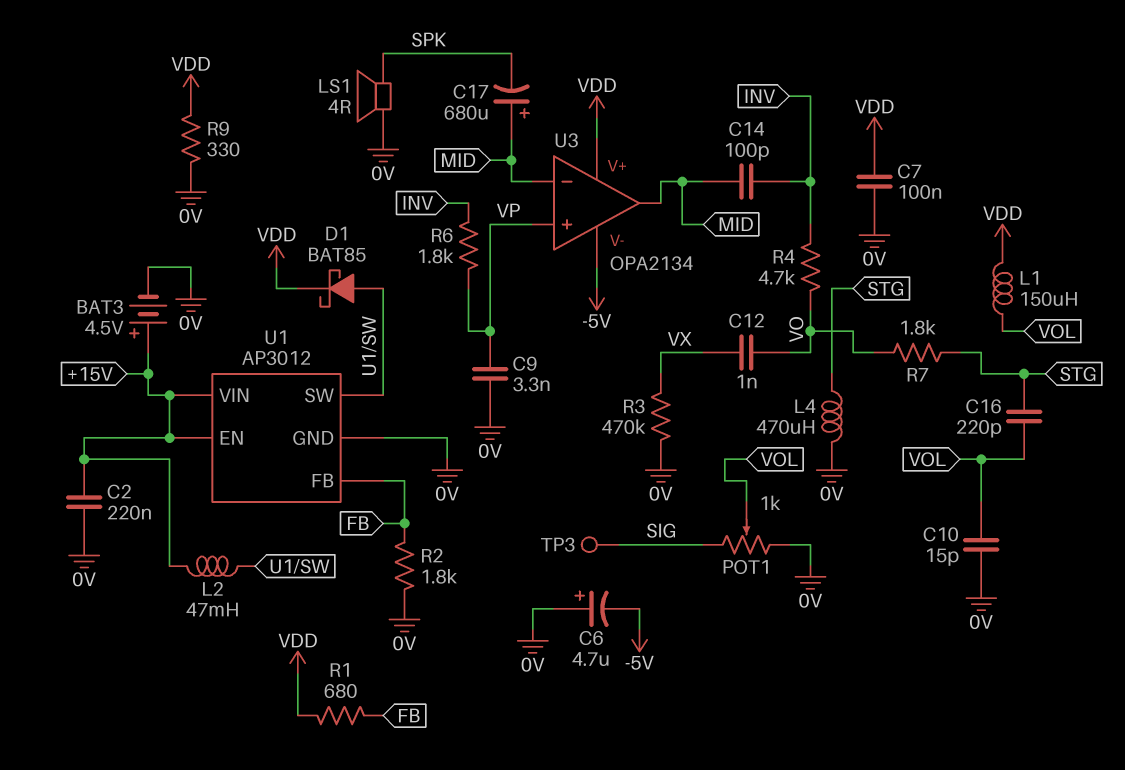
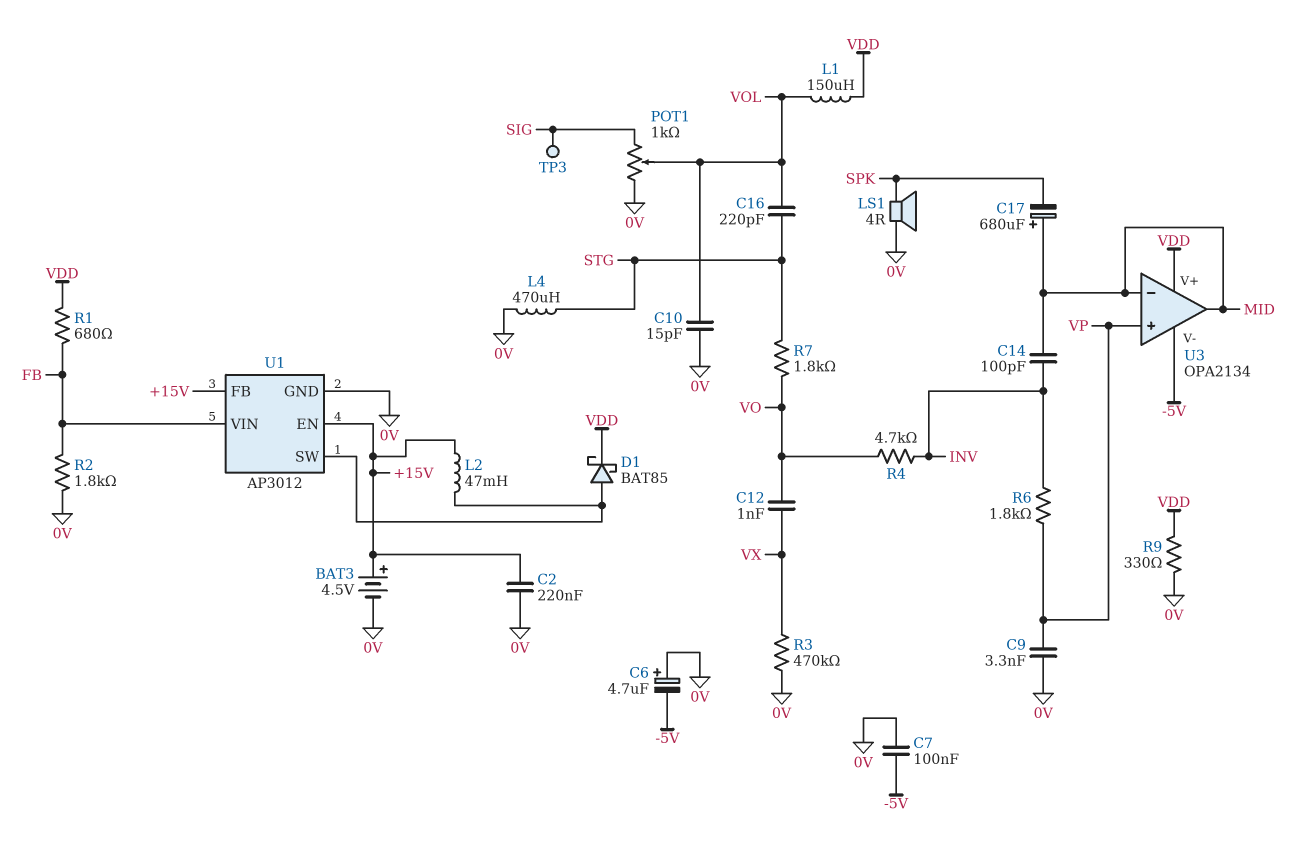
C7: 100nF (0V, VDD) -> 100nF (-5V, 0V)
U1 pin FB: FB -> +15V
U1 pin VIN: +15V -> FB

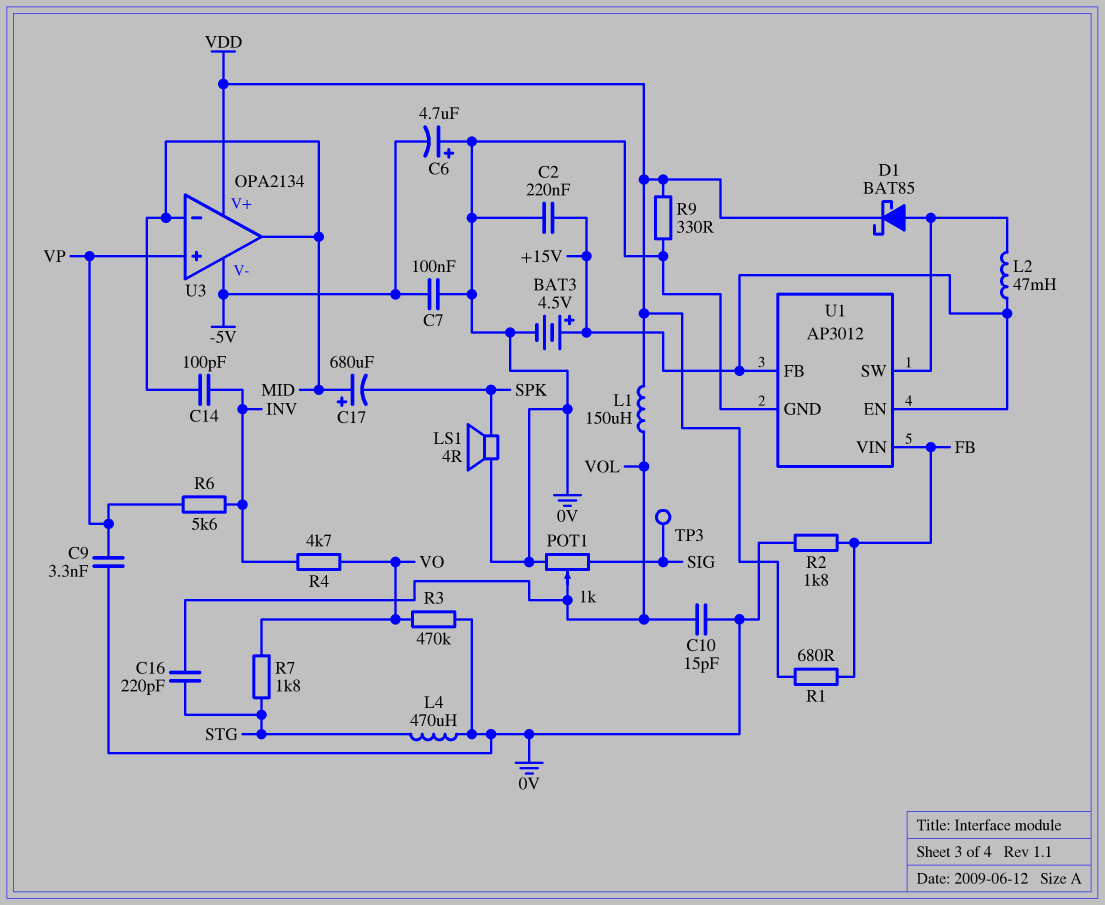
C12: 1nF (VO, VX) -> none
R3: 470k (0V, VX) -> 470k (0V, VO)
R6: 1.8k (INV, VP) -> 5.6k (INV, VP)

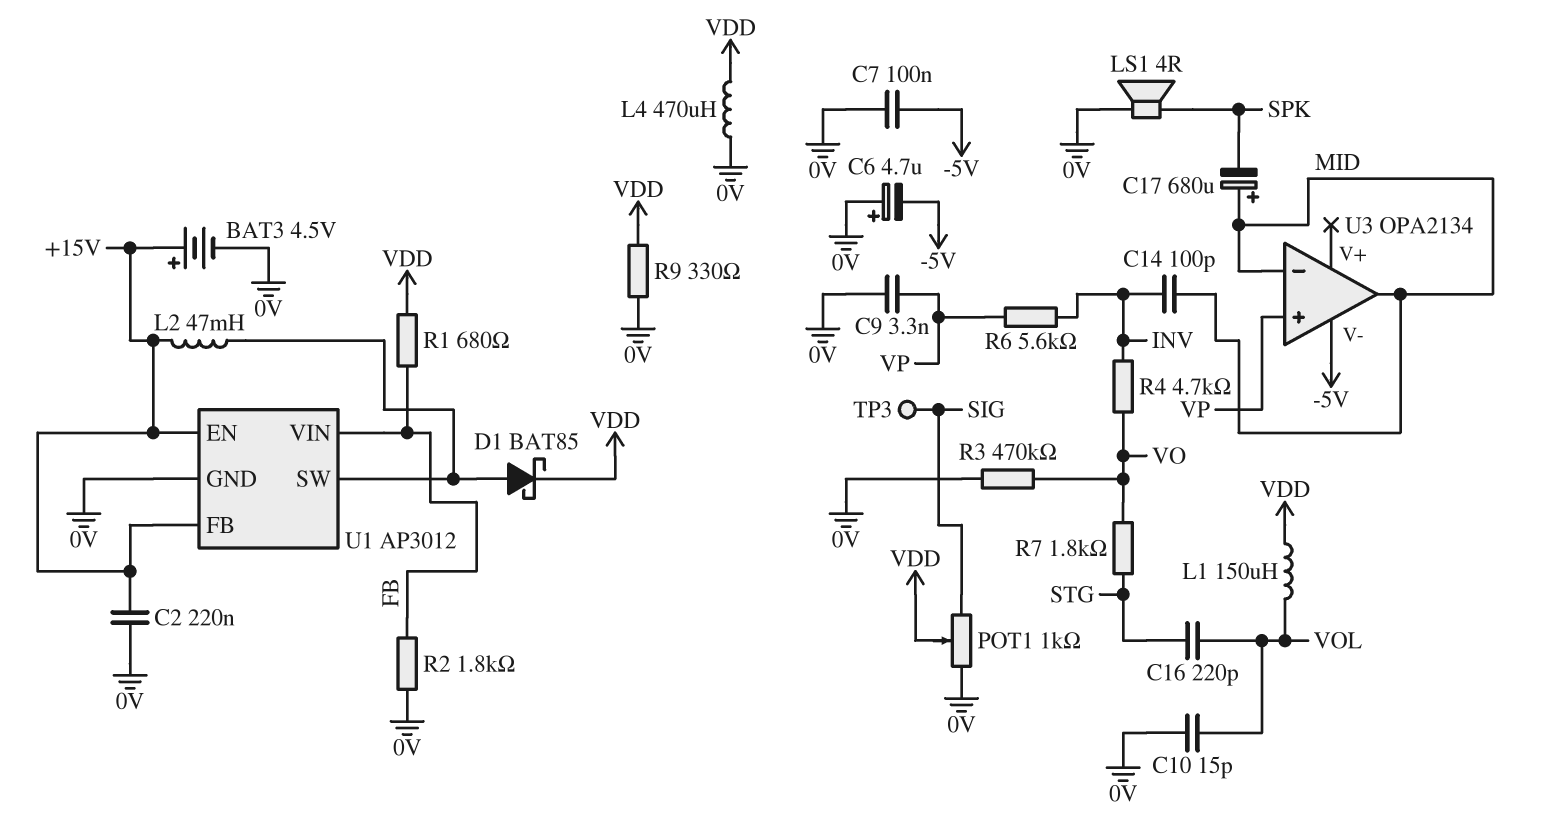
L4: 470uH (0V, STG) -> 470uH (0V, VDD)
POT1: 1k (0V, SIG, wiper VOL) -> 1k (0V, SIG, wiper VDD)
U3 pin V+: VDD -> none

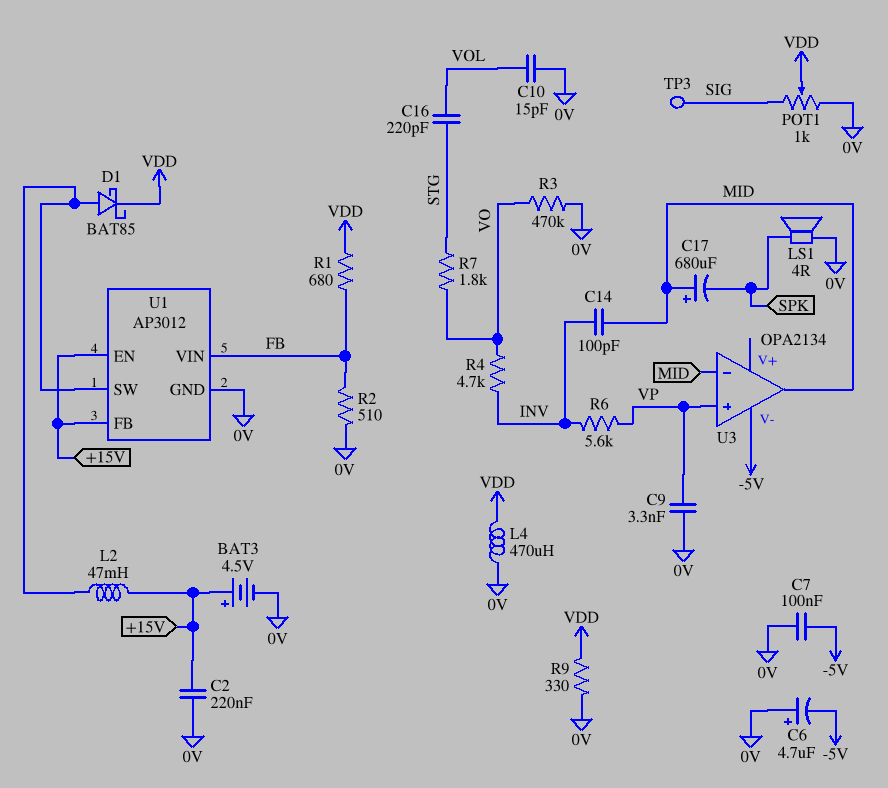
L1: 150uH (VDD, VOL) -> none
R2: 1.8k (0V, FB) -> 510 (0V, FB)

